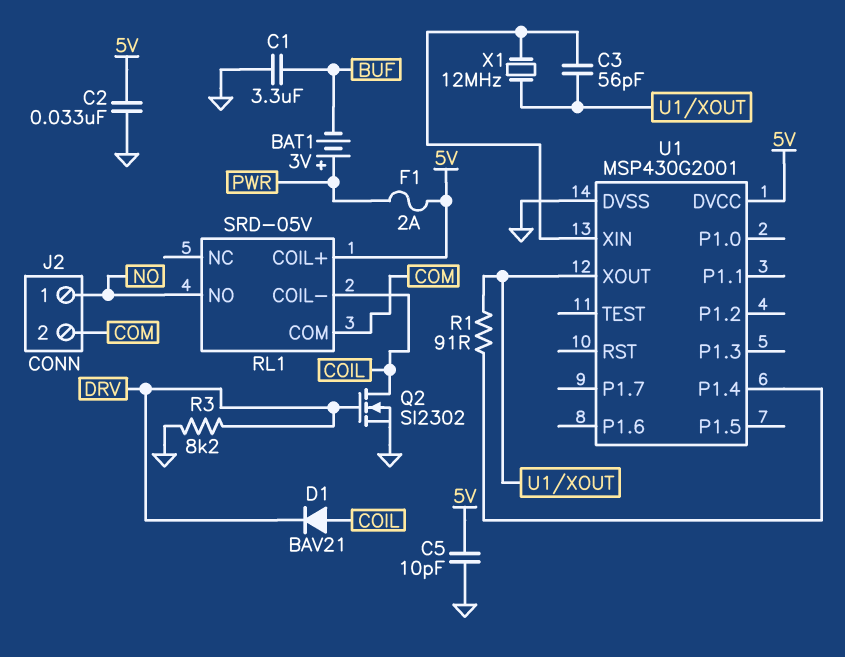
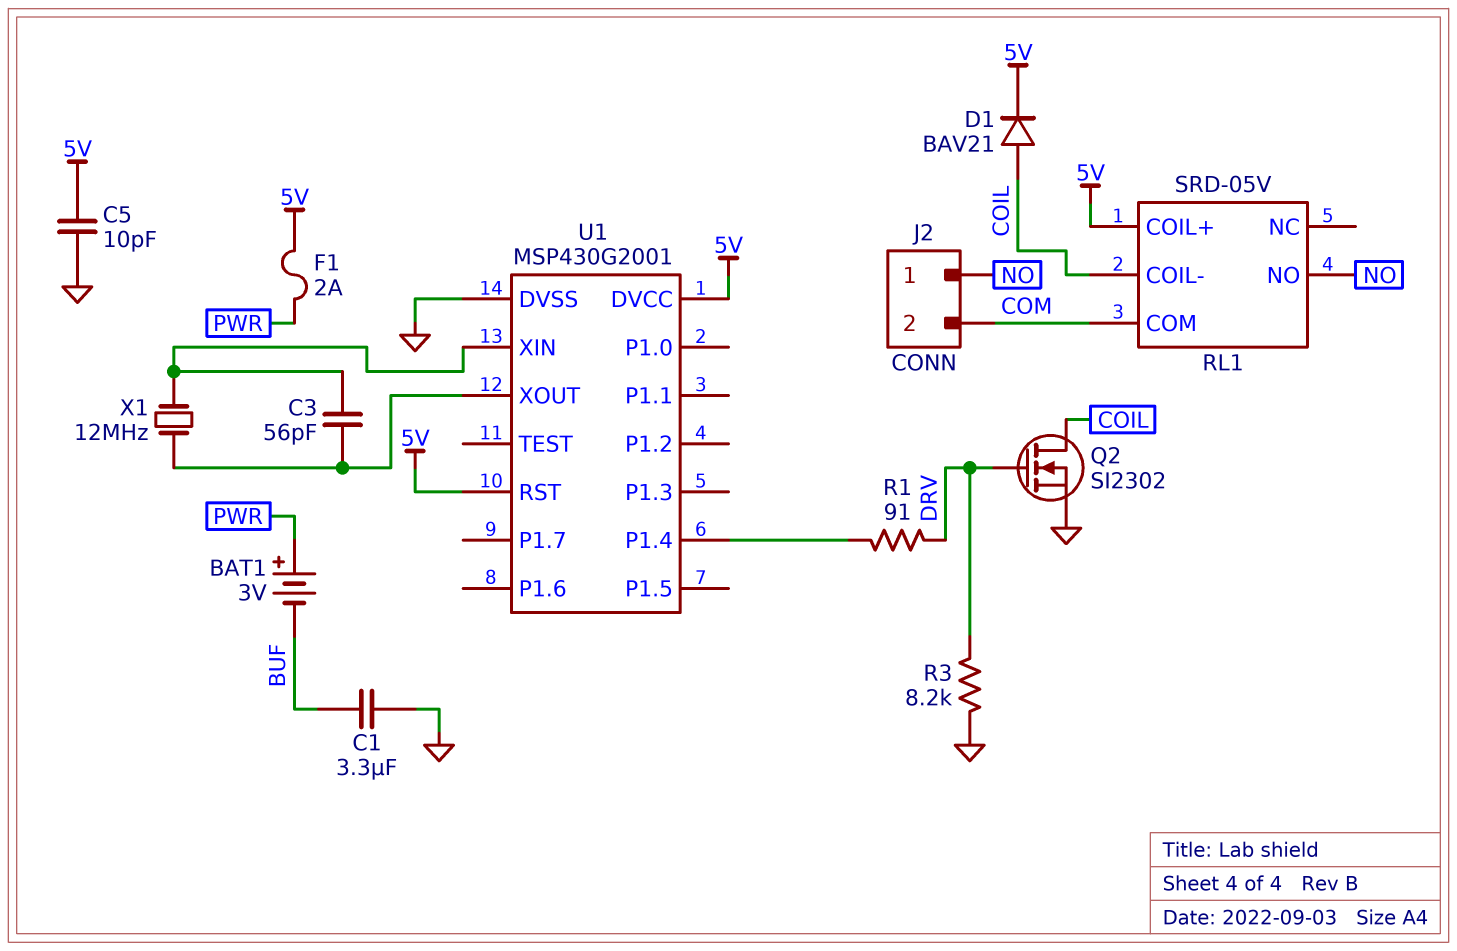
C2: 33nF (5V, GND) -> none
D1: diode BAV21 (A COIL, K DRV) -> diode BAV21 (A COIL, K 5V)
R1: 91 (U1/P1.4, U1/XOUT) -> 91 (DRV, U1/P1.4)
U1 pin RST: none -> 5V

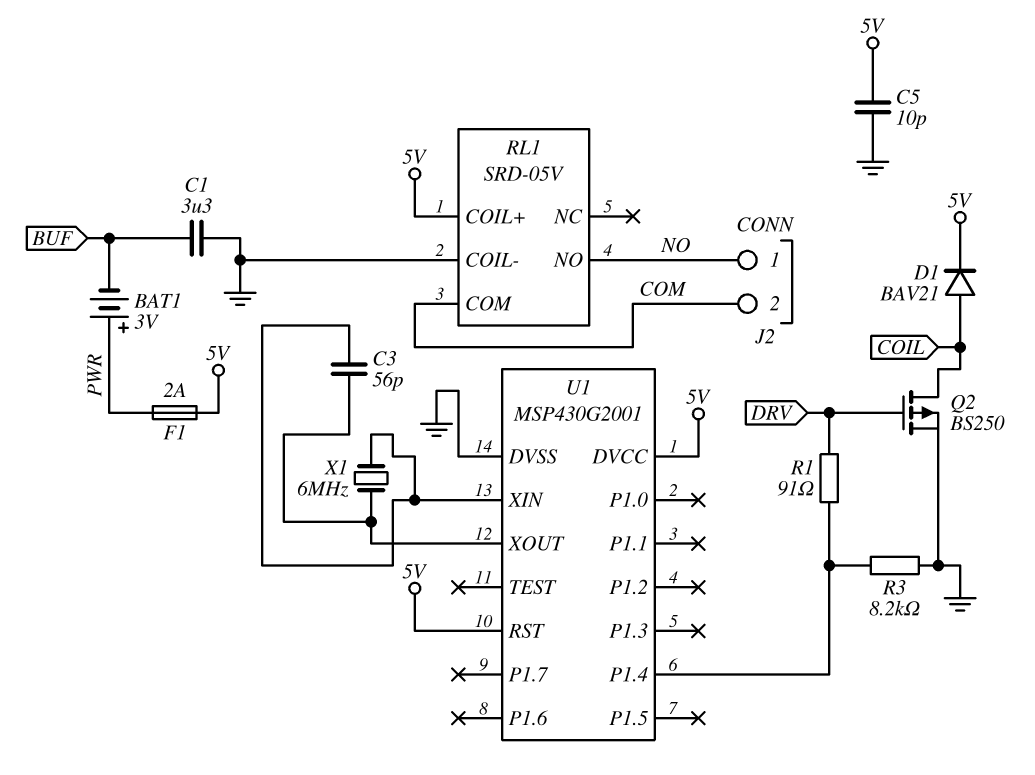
Q2: NMOS SI2302 (G DRV, D COIL, S GND) -> PMOS BS250 (G DRV, D COIL, S GND)
R3: 8.2k (DRV, GND) -> 8.2k (GND, U1/P1.4)
RL1 pin COIL-: COIL -> GND
X1: 12MHz (U1/XIN, U1/XOUT) -> 6MHz (U1/XIN, U1/XOUT)

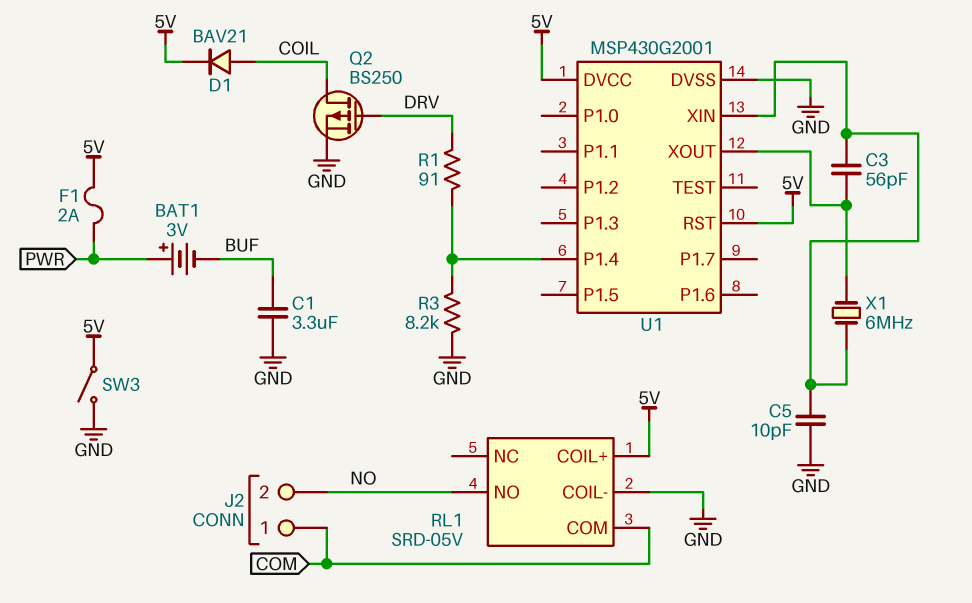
C5: 10pF (5V, GND) -> 10pF (GND, U1/XIN)
J2 pin 1: NO -> COM
J2 pin 2: COM -> NO
SW3: none -> switch (5V, GND)

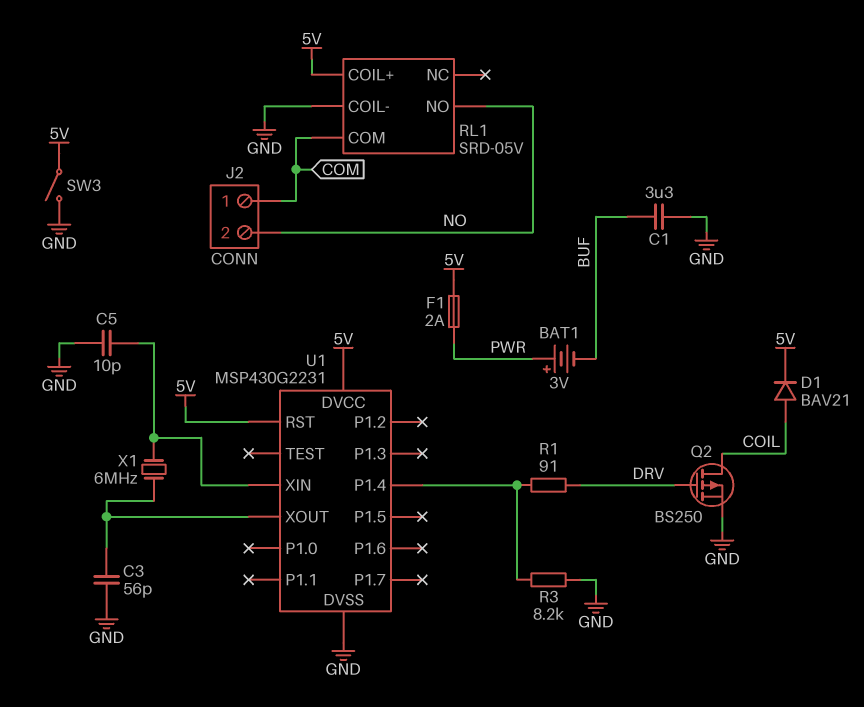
C3: 56pF (U1/XIN, U1/XOUT) -> 56pF (GND, U1/XOUT)
U1: MSP430G2001 -> MSP430G2231

